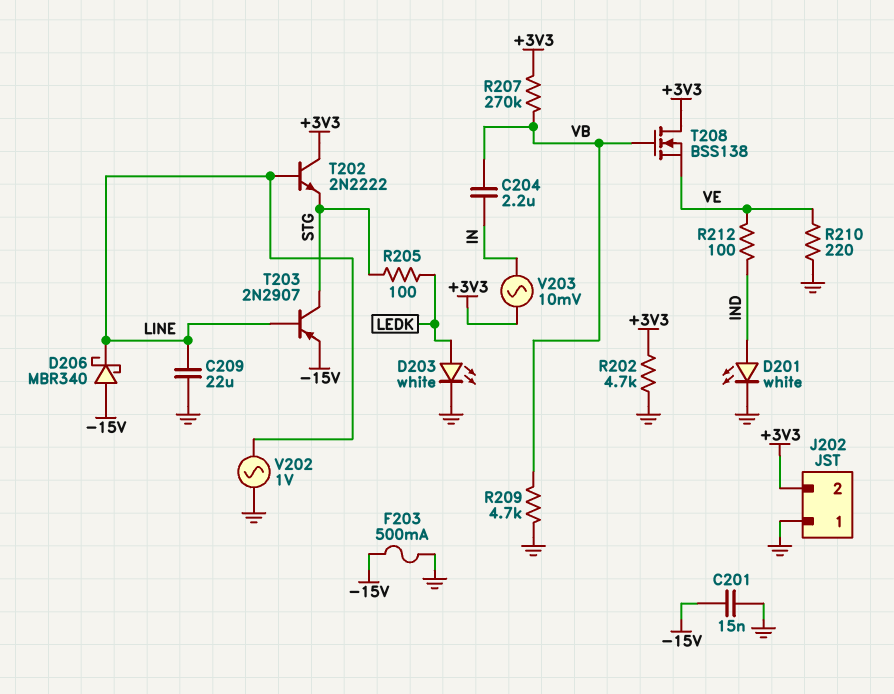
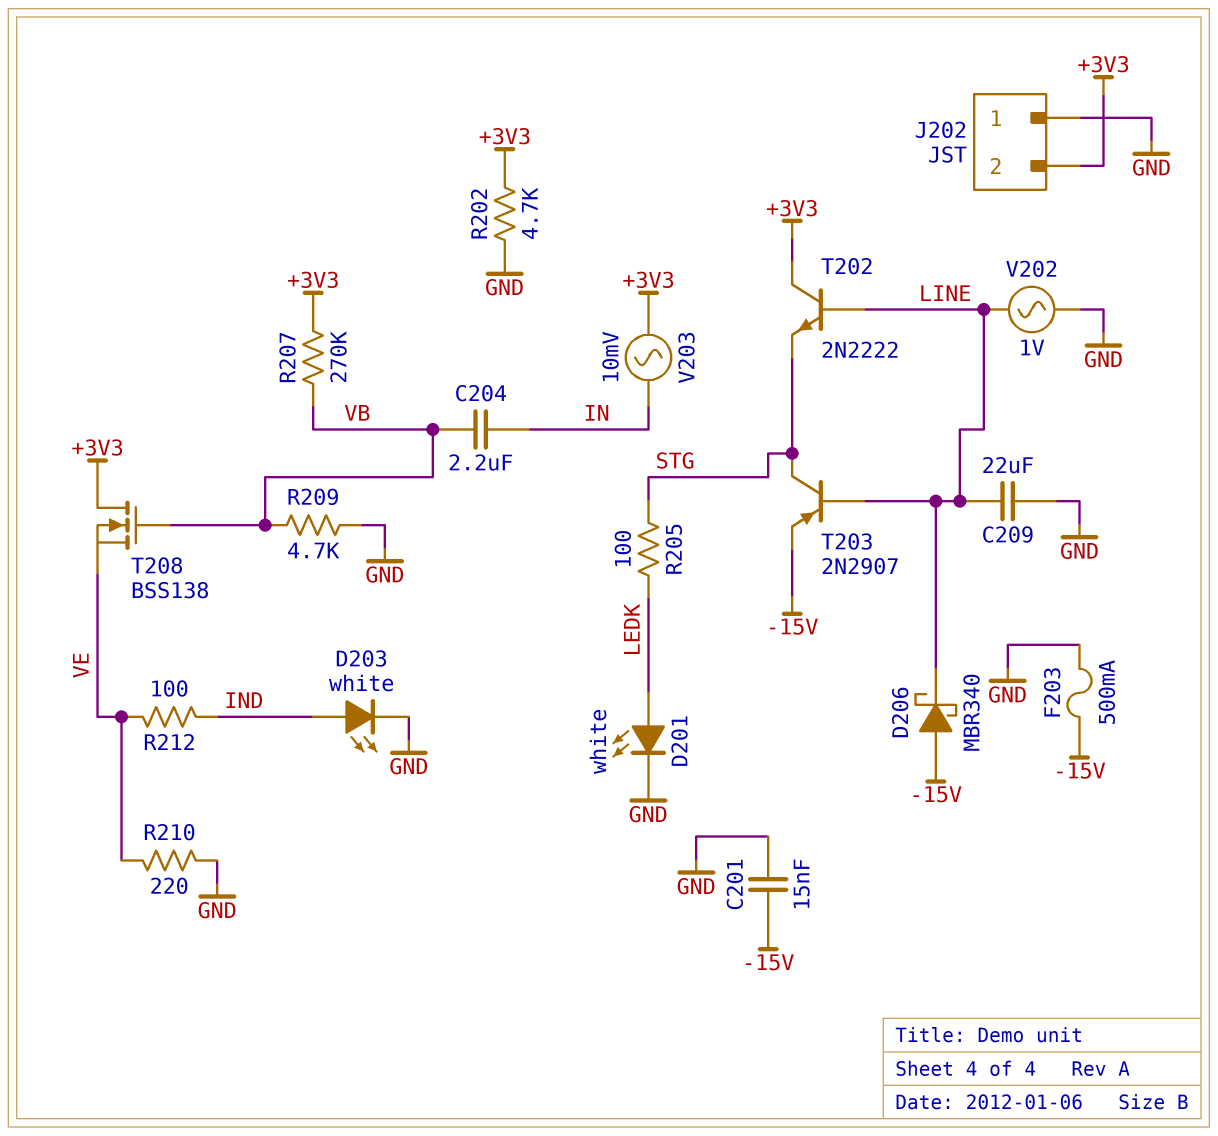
D201: LED white (A IND, K GND) -> LED white (A LEDK, K GND)
D203: LED white (A LEDK, K GND) -> LED white (A IND, K GND)

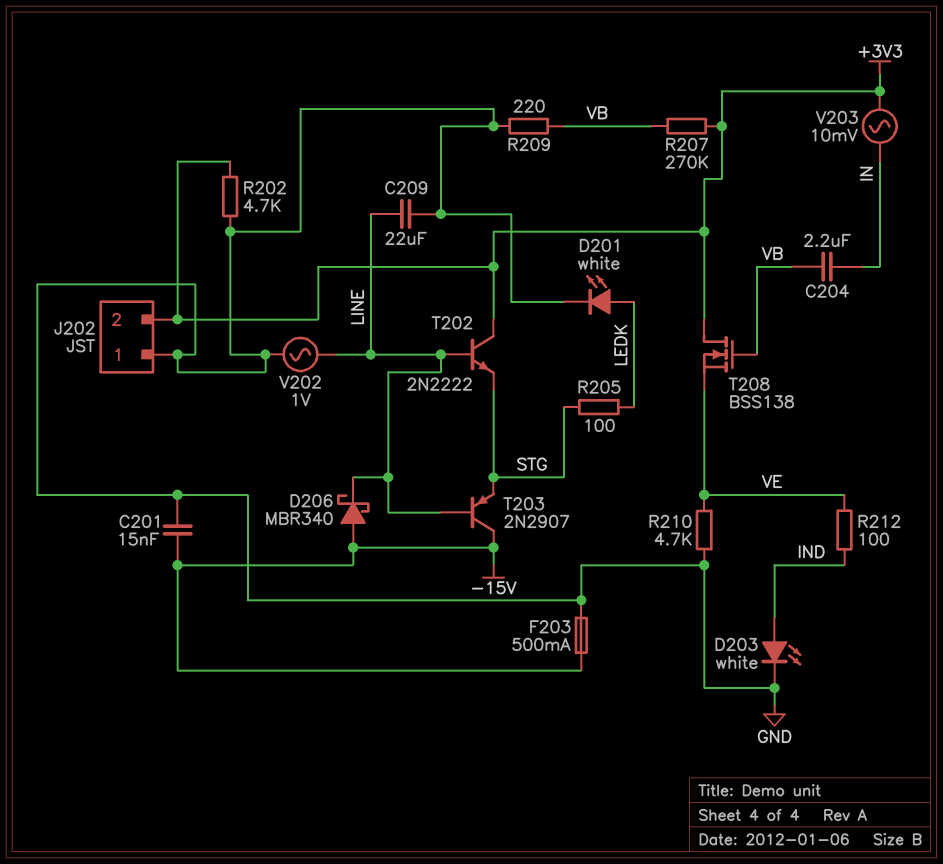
R209: 4.7k (GND, VB) -> 220 (GND, VB)
R210: 220 (GND, VE) -> 4.7k (GND, VE)
T203: PNP 2N2907 (B LINE, C STG, E -15V) -> PNP 2N2907 (B LINE, C -15V, E STG)

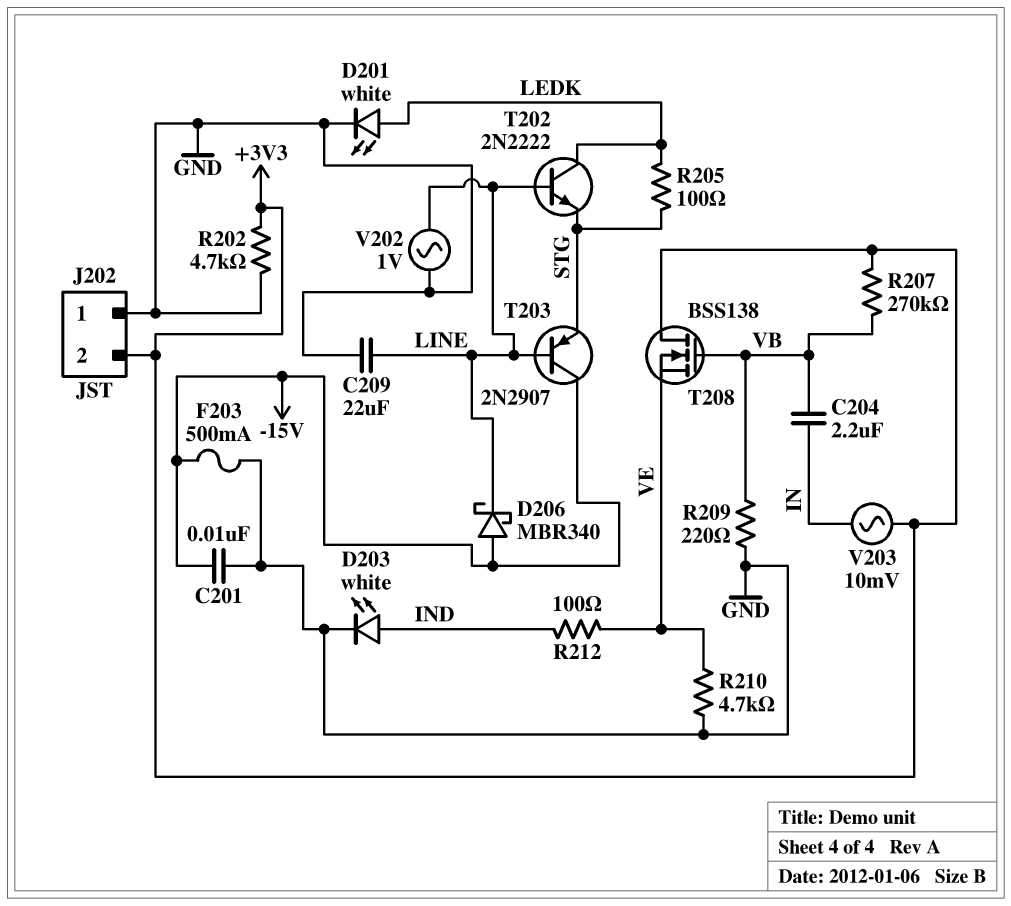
C201: 15nF (-15V, GND) -> 10nF (-15V, GND)
T202: NPN 2N2222 (B LINE, C +3V3, E STG) -> NPN 2N2222 (B LINE, C LEDK, E STG)

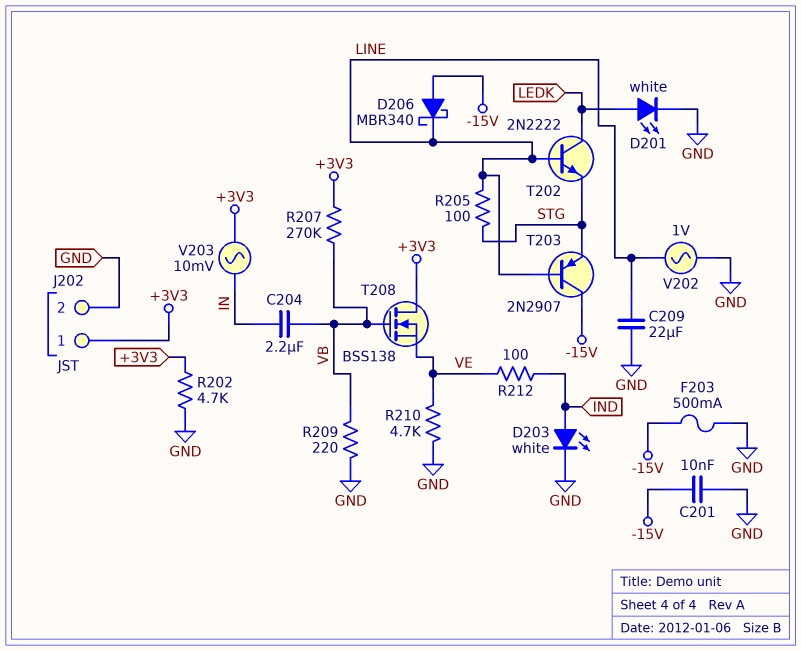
J202 pin 1: GND -> +3V3
J202 pin 2: +3V3 -> GND
R205: 100 (LEDK, STG) -> 100 (LINE, STG)

